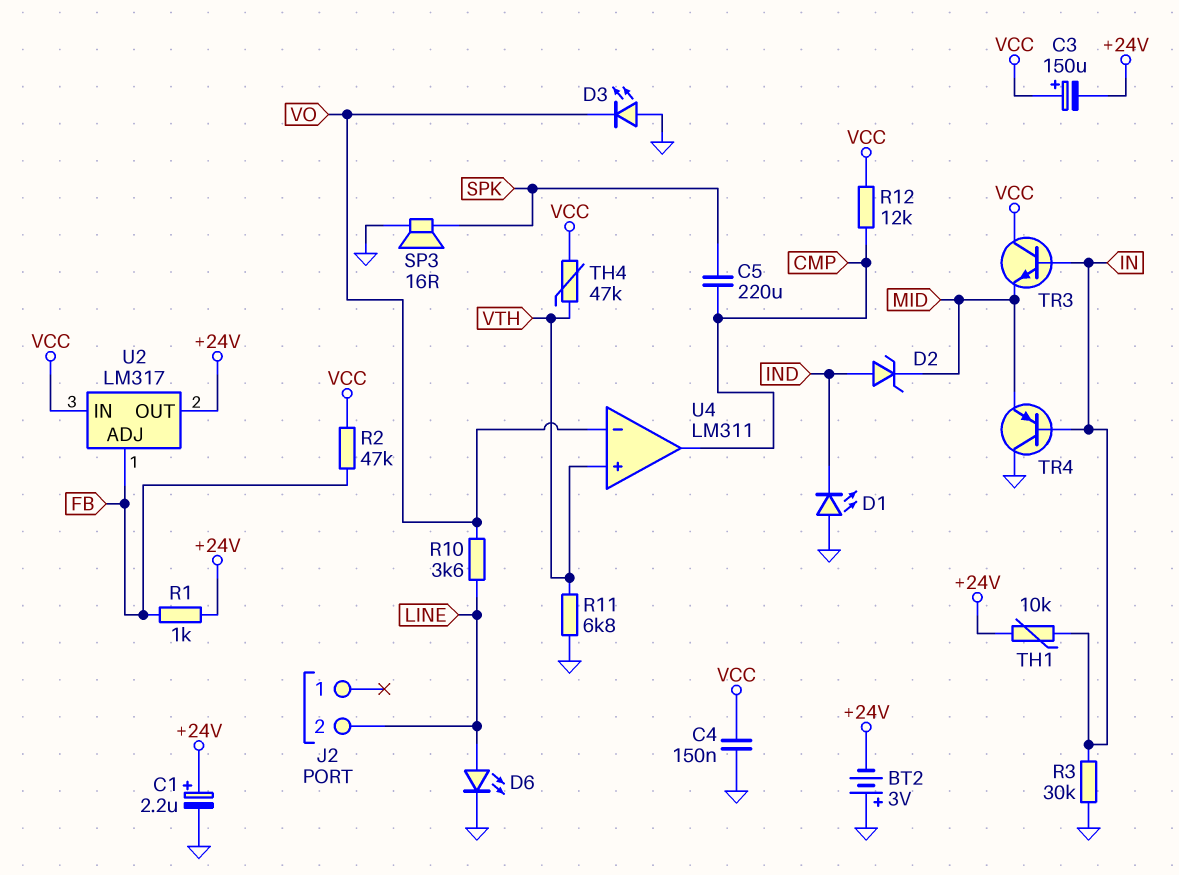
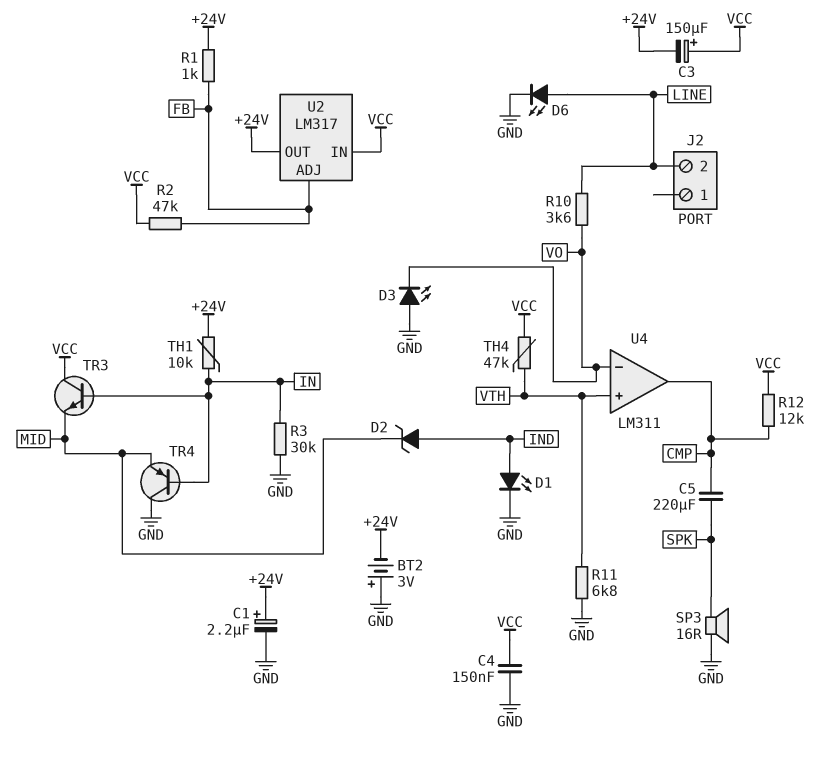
D1: LED (A GND, K IND) -> LED (A IND, K GND)

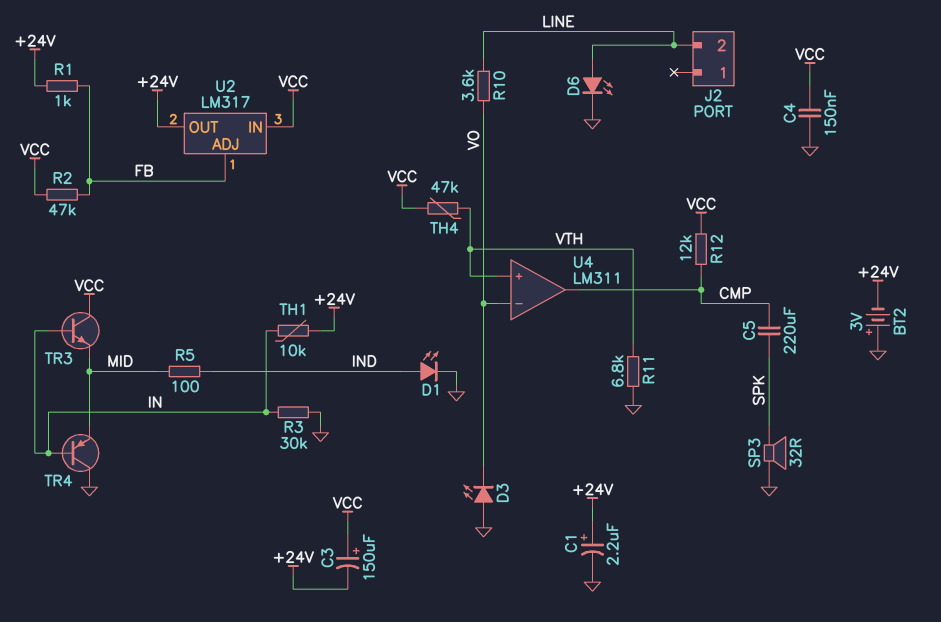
D2: zener (A IND, K MID) -> none
R5: none -> 100 (IND, MID)
SP3: speaker 16R (GND, SPK) -> speaker 32R (GND, SPK)

